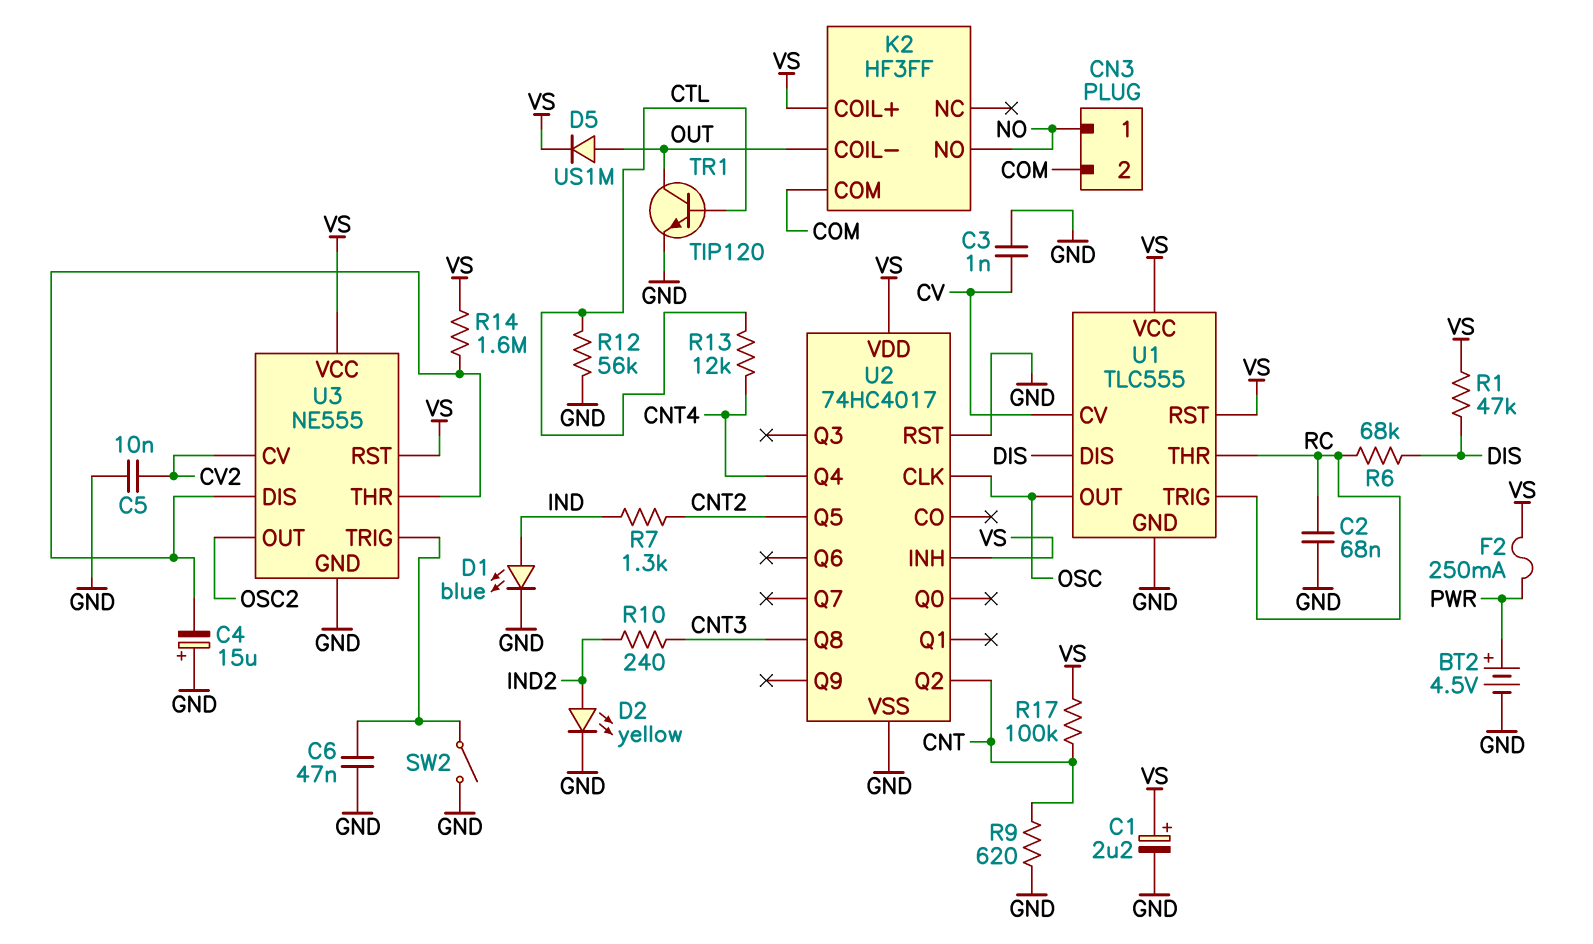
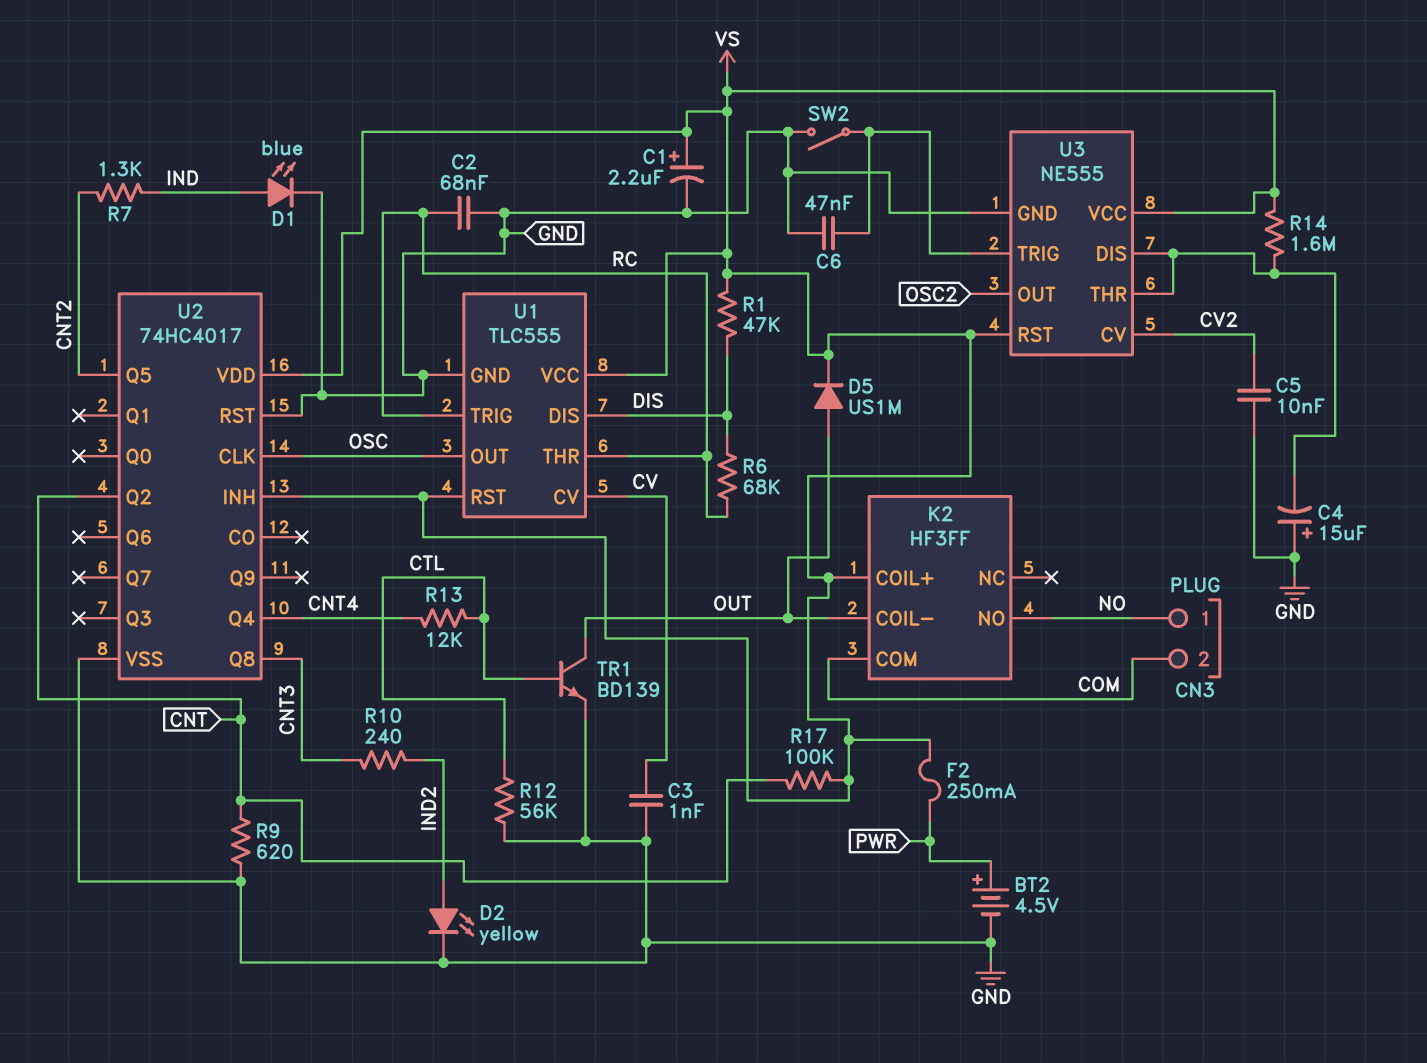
TR1: NPN TIP120 (B CTL, C OUT, E GND) -> NPN BD139 (B CTL, C OUT, E GND)

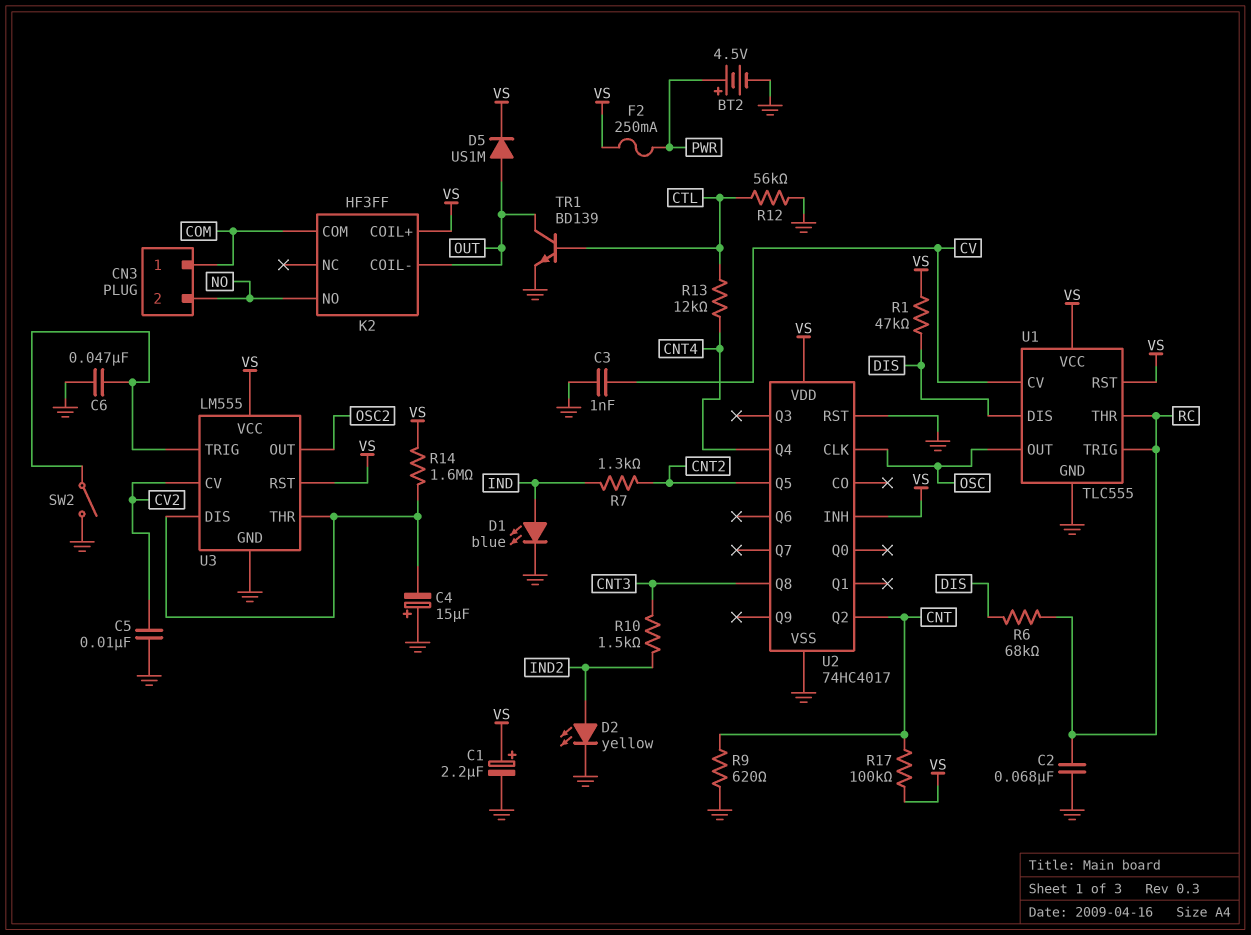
CN3 pin 1: NO -> COM
CN3 pin 2: COM -> NO
R10: 240 (CNT3, IND2) -> 1.5k (CNT3, IND2)
U3: NE555 -> LM555

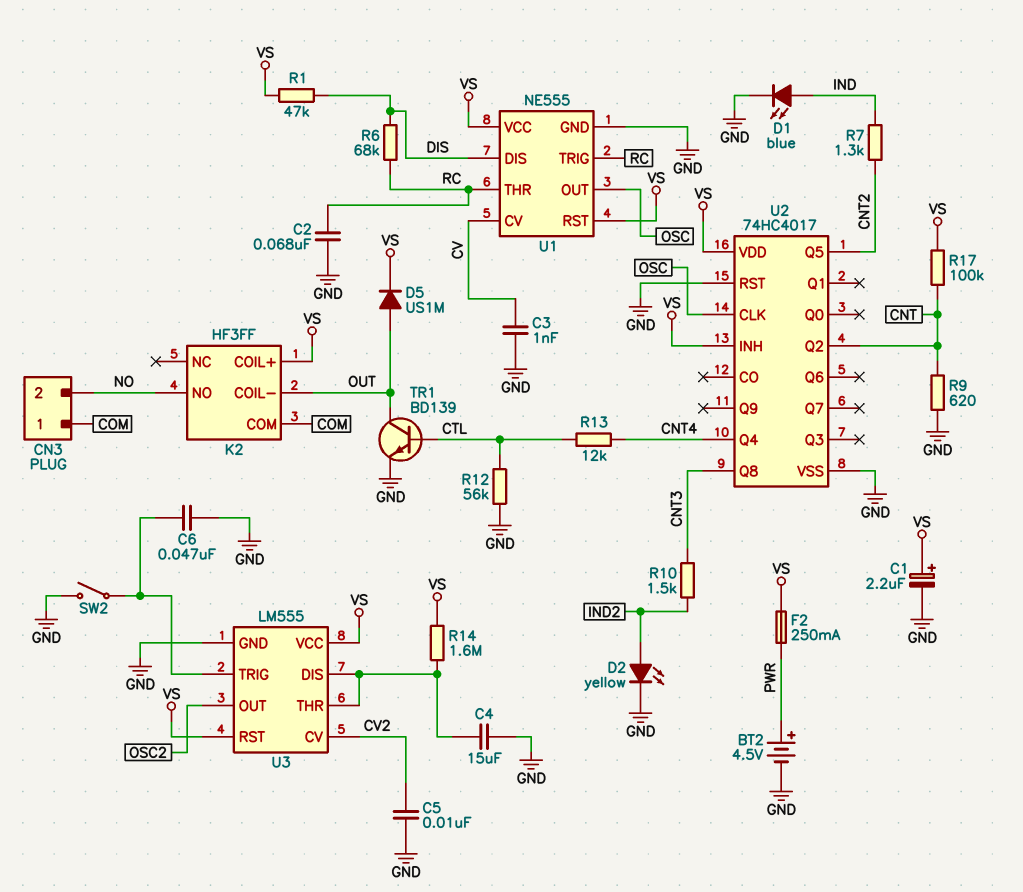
C4: 15uF (plus GND, minus U3/DIS) -> 15uF (GND, U3/DIS)
U1: TLC555 -> NE555

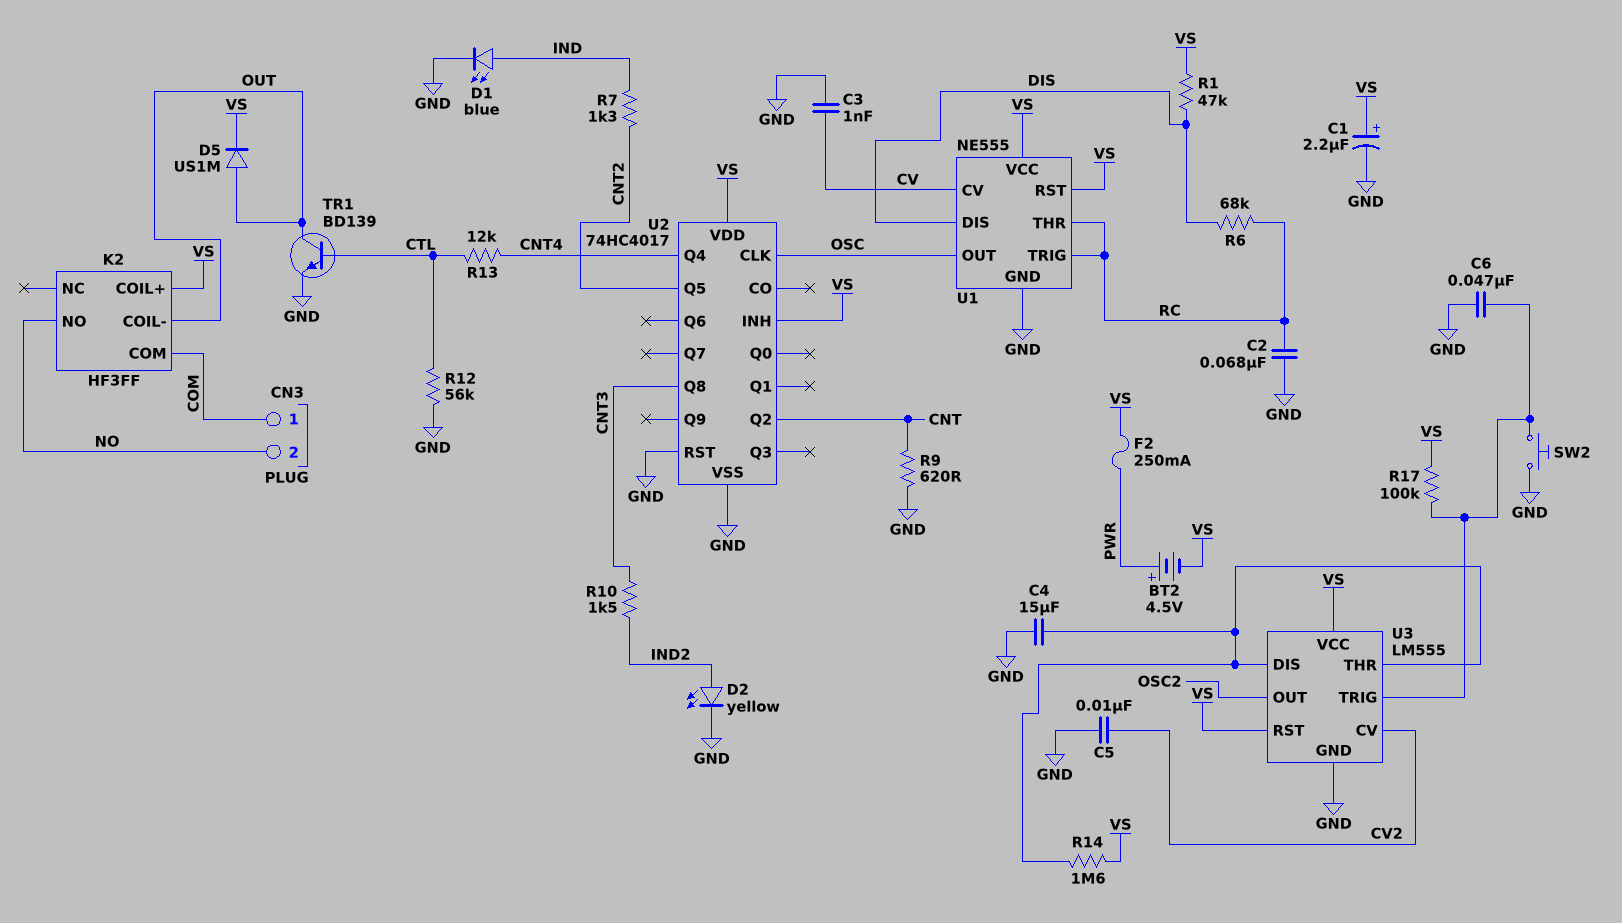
BT2: 4.5V (plus PWR, minus GND) -> 4.5V (plus PWR, minus VS)
R17: 100k (CNT, VS) -> 100k (U3/TRIG, VS)
SW2: switch (GND, U3/TRIG) -> button (GND, U3/TRIG)

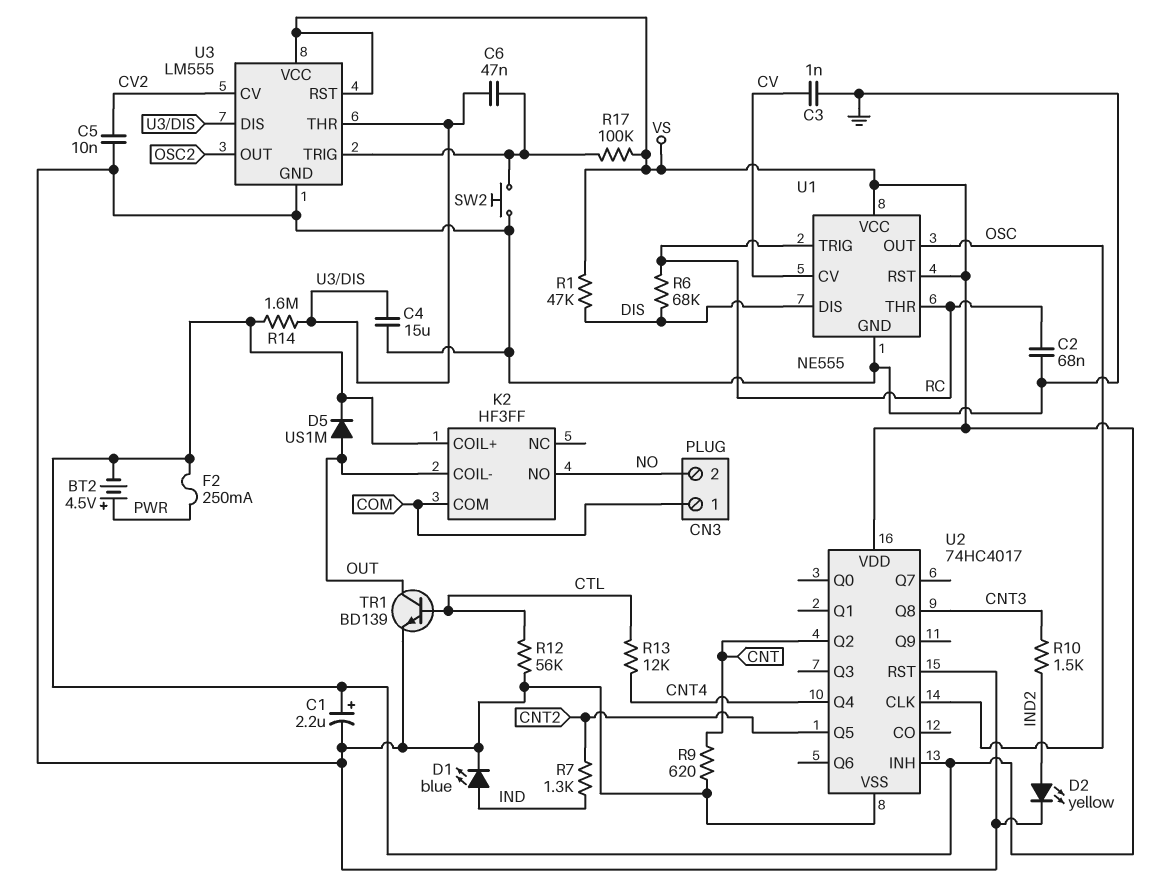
C6: 47nF (GND, U3/TRIG) -> 47nF (U3/DIS, U3/TRIG)

